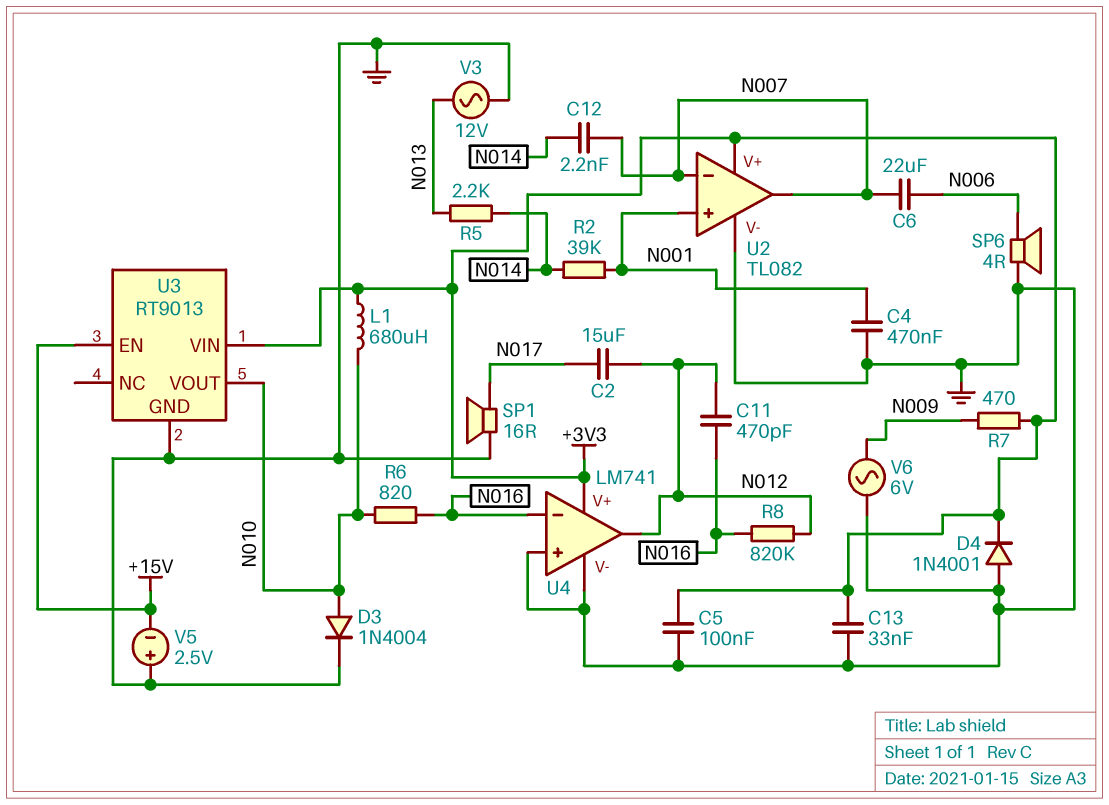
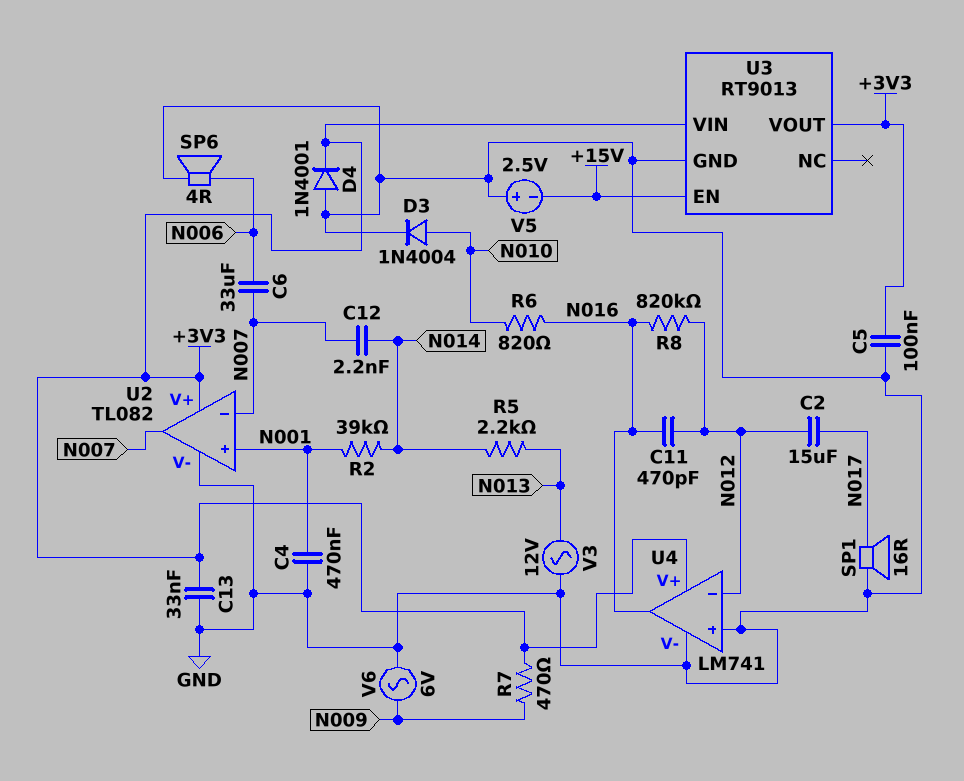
C6: 22uF (N006, N007) -> 33uF (N006, N007)
L1: 680uH (+3V3, N010) -> none
U3 pin VOUT: N010 -> +3V3
U4 pin in-: N016 -> N012
U4 pin out: N012 -> N016

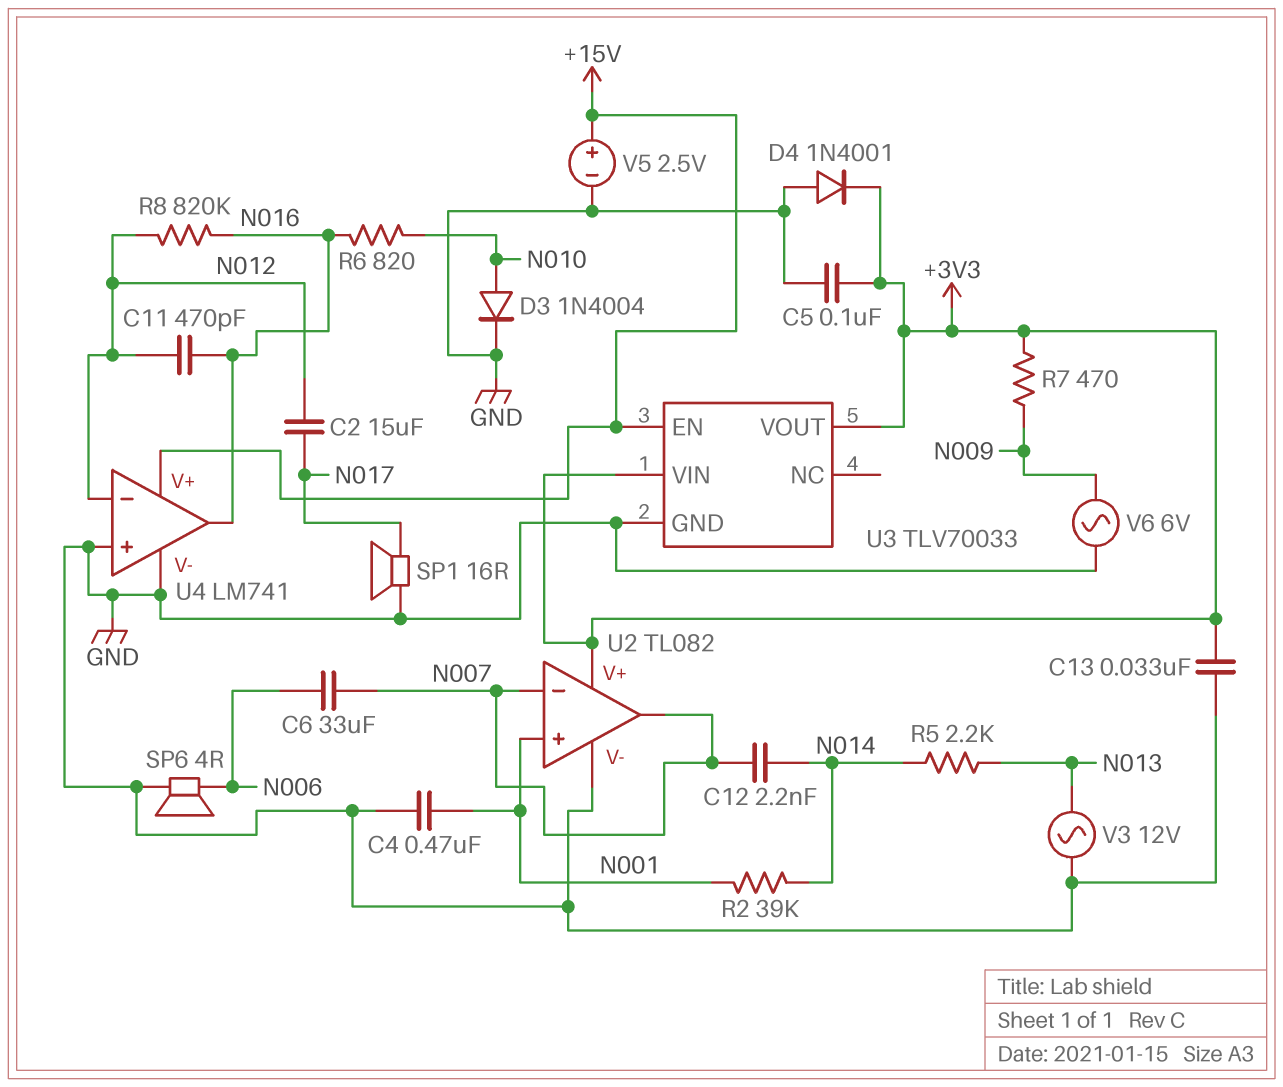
U3: RT9013 -> TLV70033
U4 pin V+: +3V3 -> +15V
V5: 2.5V (plus GND, minus +15V) -> 2.5V (plus +15V, minus GND)

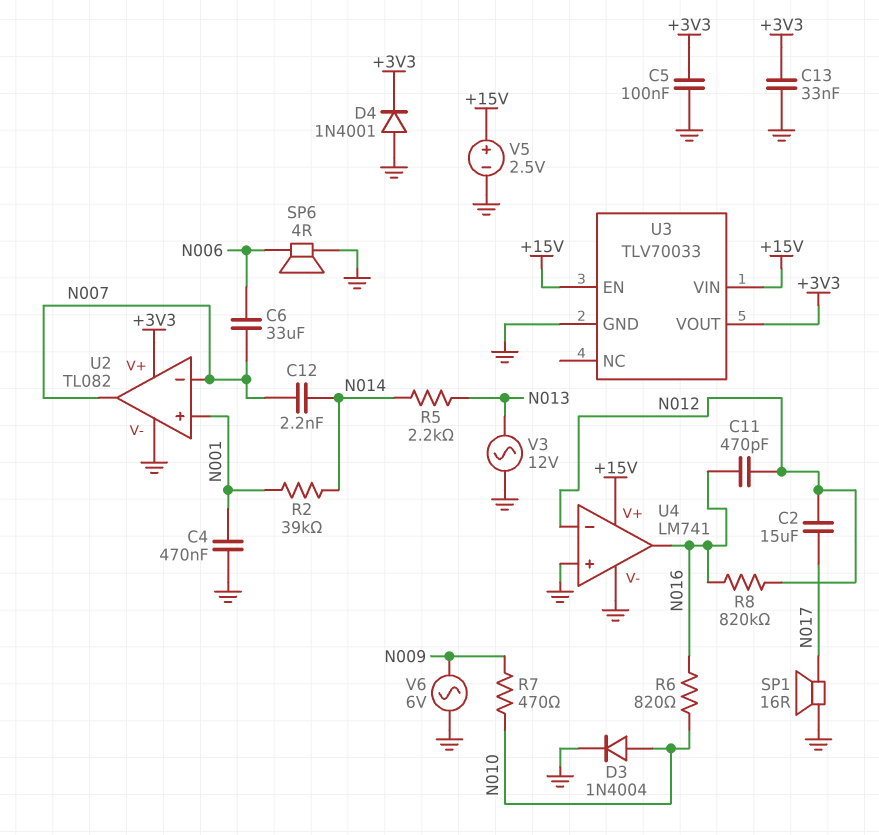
R7: 470 (+3V3, N009) -> 470 (N009, N010)
U3 pin VIN: +3V3 -> +15V

